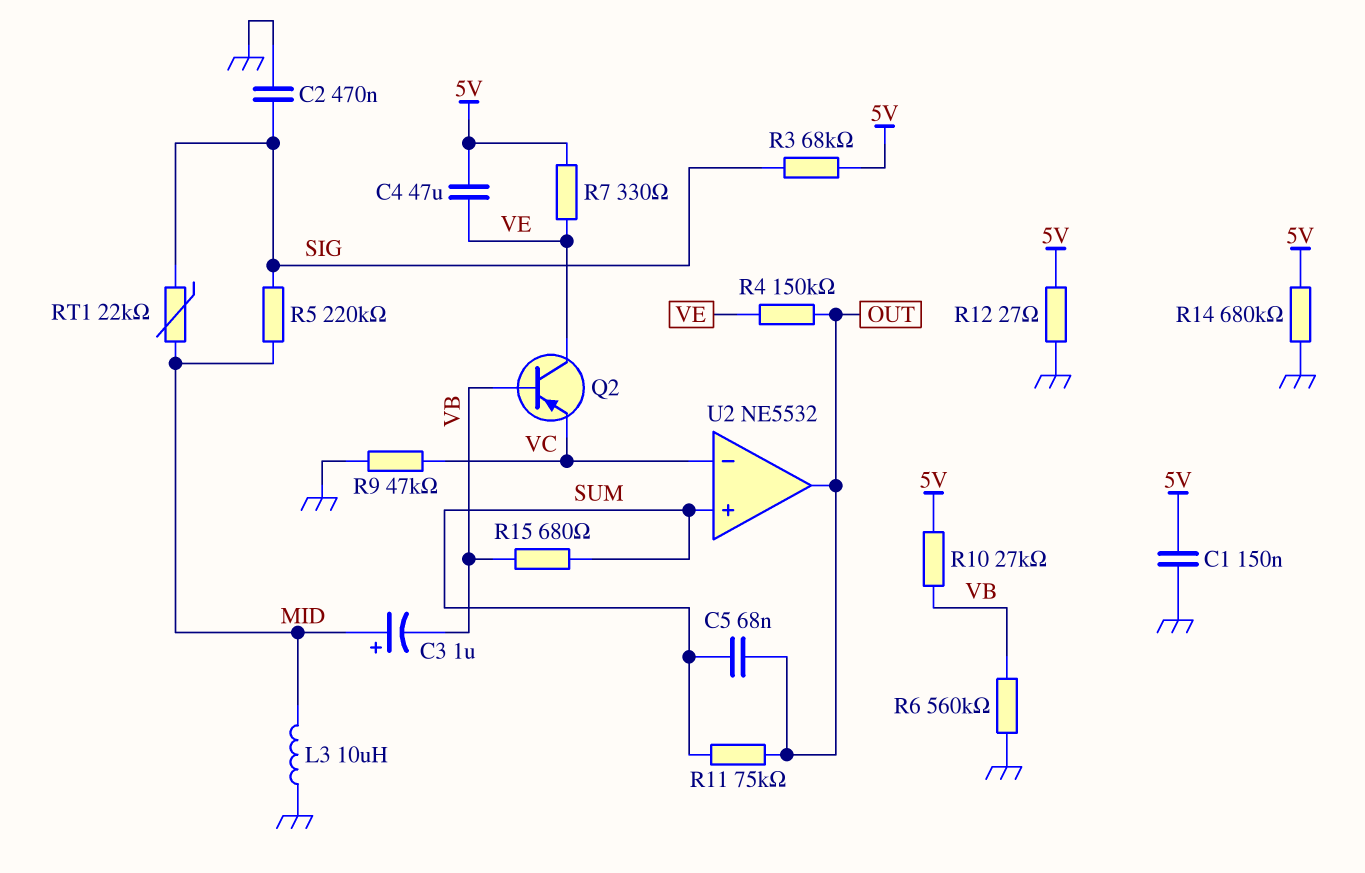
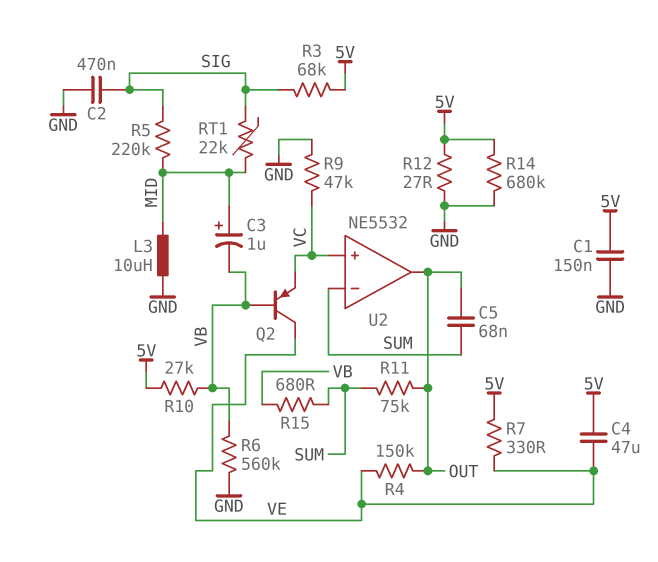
U2 pin in+: SUM -> VC
U2 pin in-: VC -> SUM

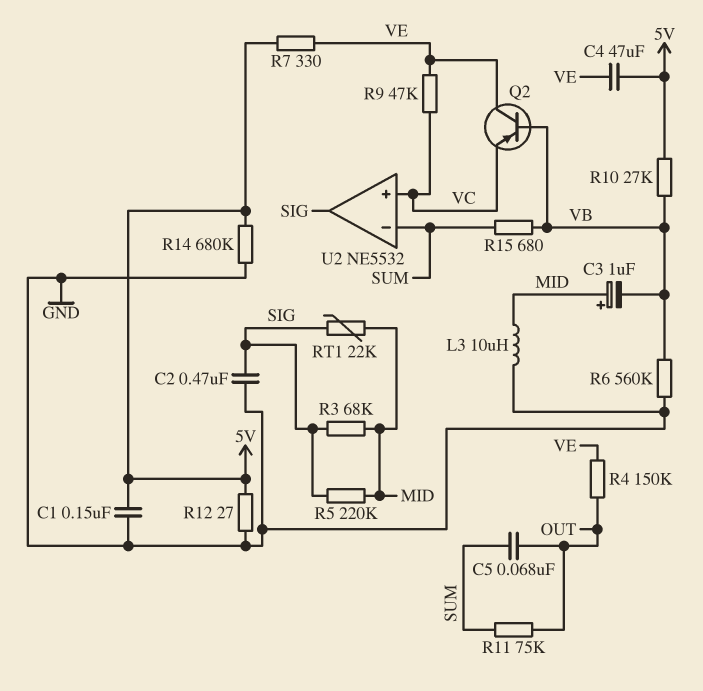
R3: 68k (5V, SIG) -> 68k (MID, SIG)
R9: 47k (GND, VC) -> 47k (VC, VE)
U2 pin out: OUT -> SIG

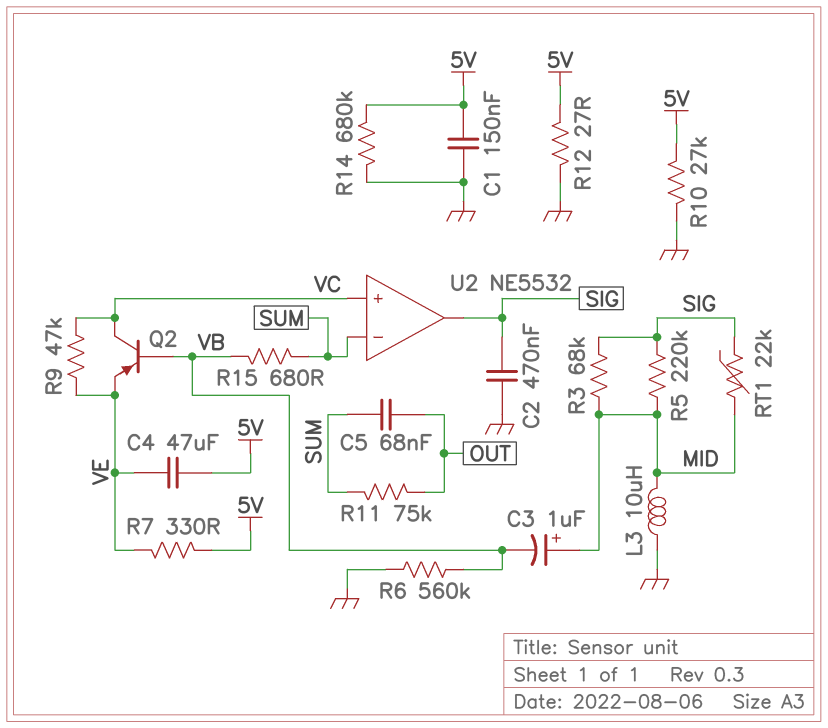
Q2: PNP (B VB, C VE, E VC) -> PNP (B VB, C VC, E VE)
R4: 150k (OUT, VE) -> none
R10: 27k (5V, VB) -> 27k (5V, GND)

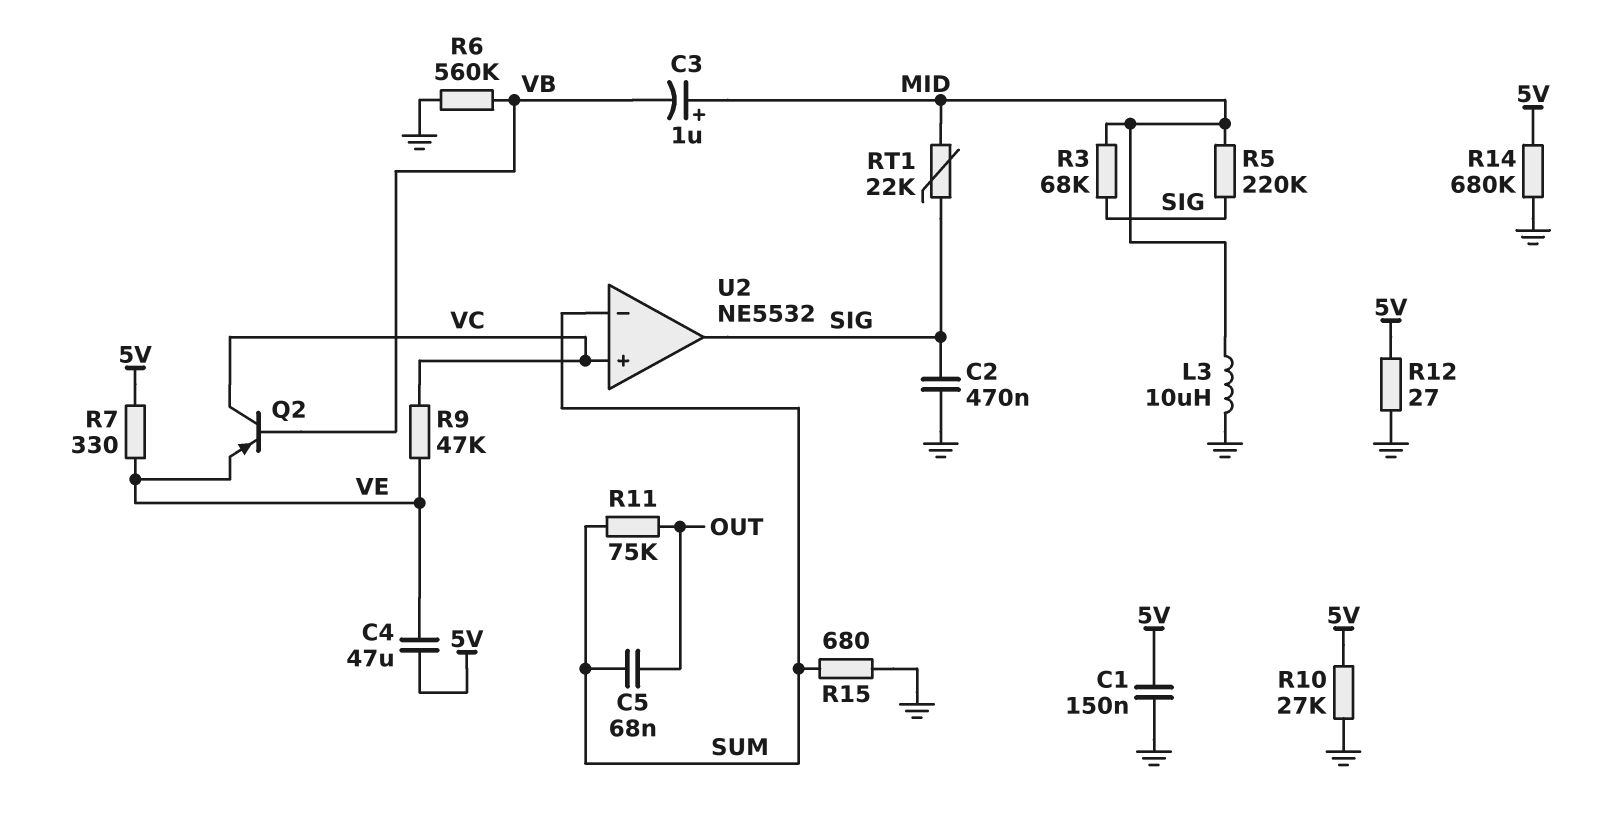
R15: 680 (SUM, VB) -> 680 (GND, SUM)

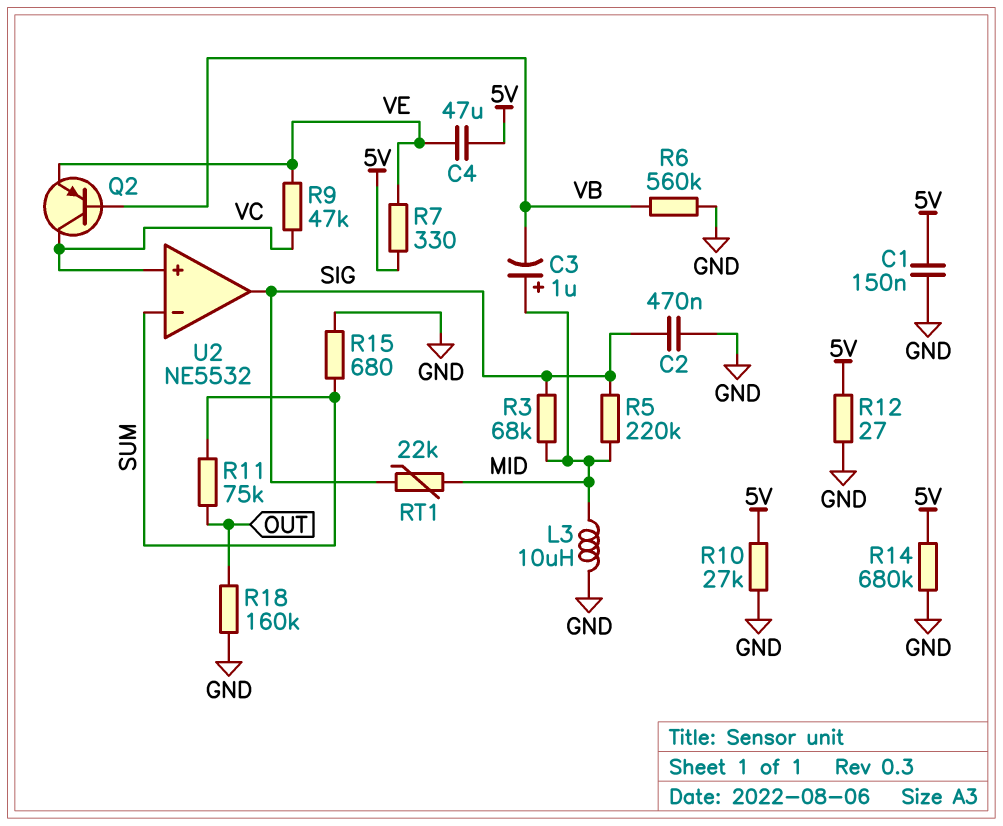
C5: 68nF (OUT, SUM) -> none
R18: none -> 160k (GND, OUT)

